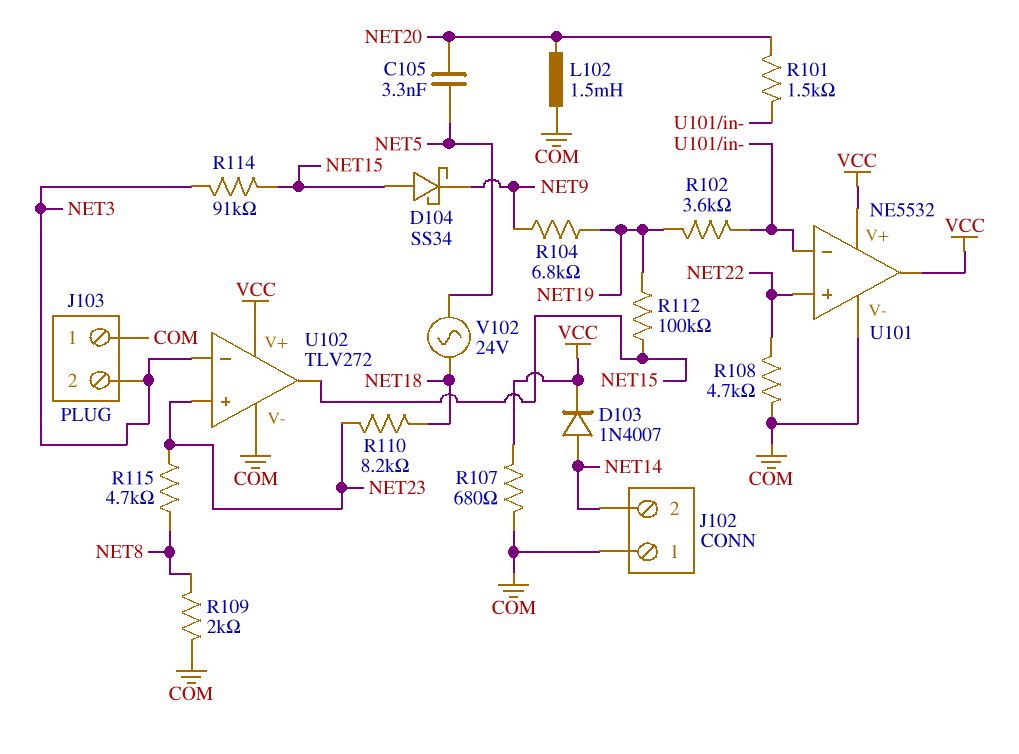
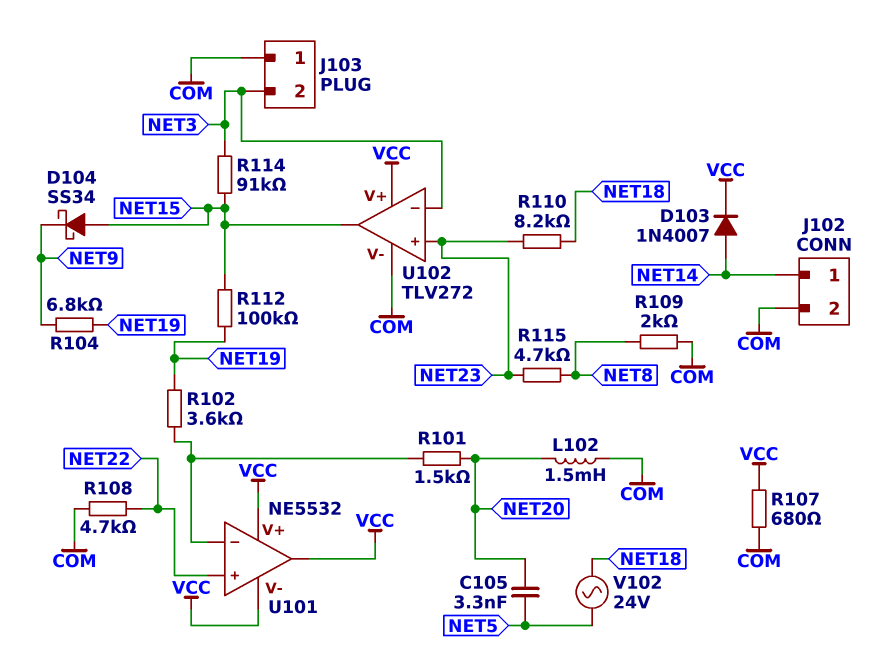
J102 pin 1: COM -> NET14
J102 pin 2: NET14 -> COM
U101 pin V-: COM -> VCC

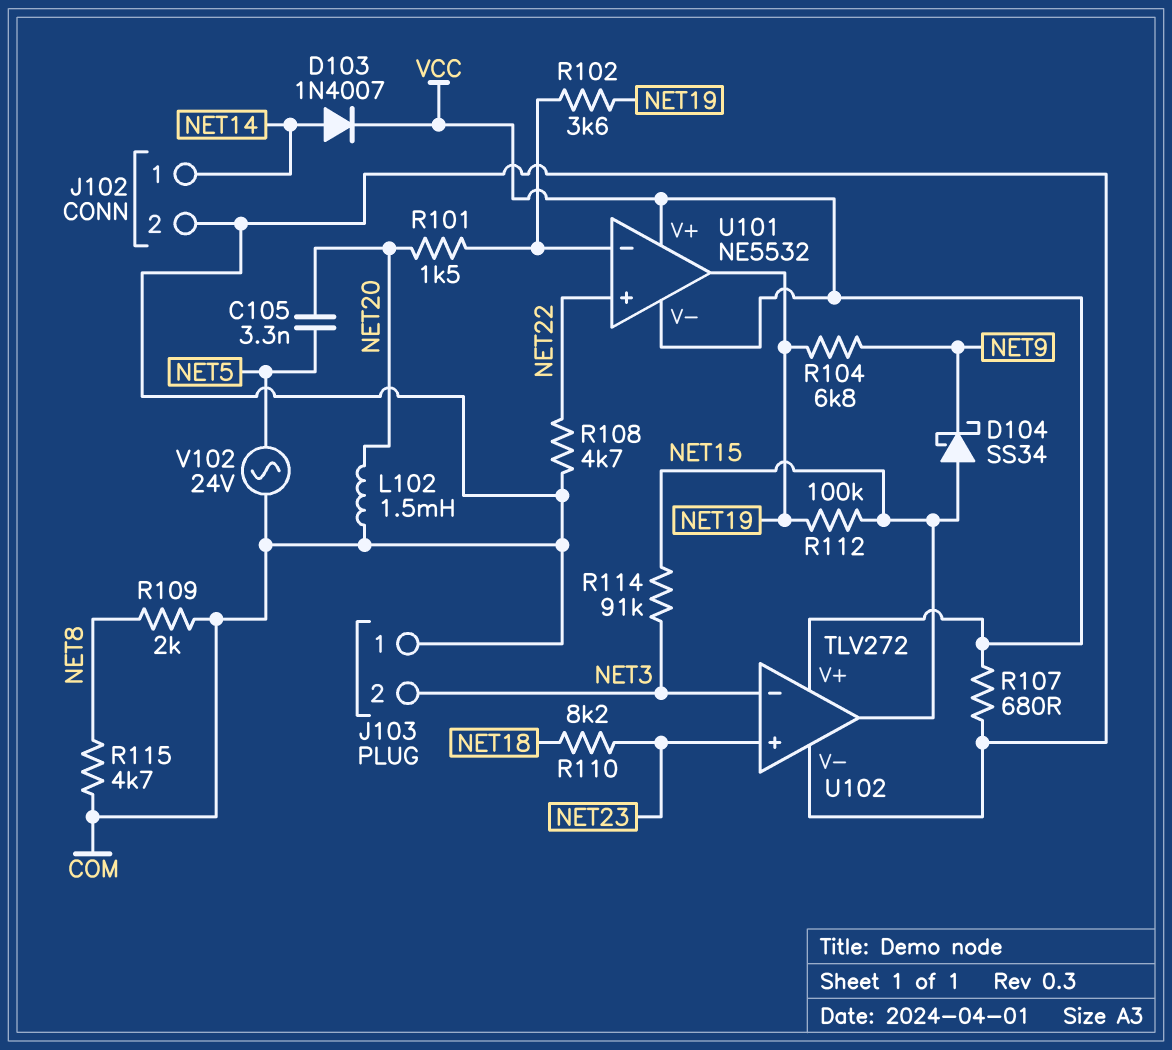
R115: 4.7k (NET8, NET23) -> 4.7k (COM, NET8)
U101 pin out: VCC -> NET19
V102: AC 24V (NET5, NET18) -> AC 24V (COM, NET5)

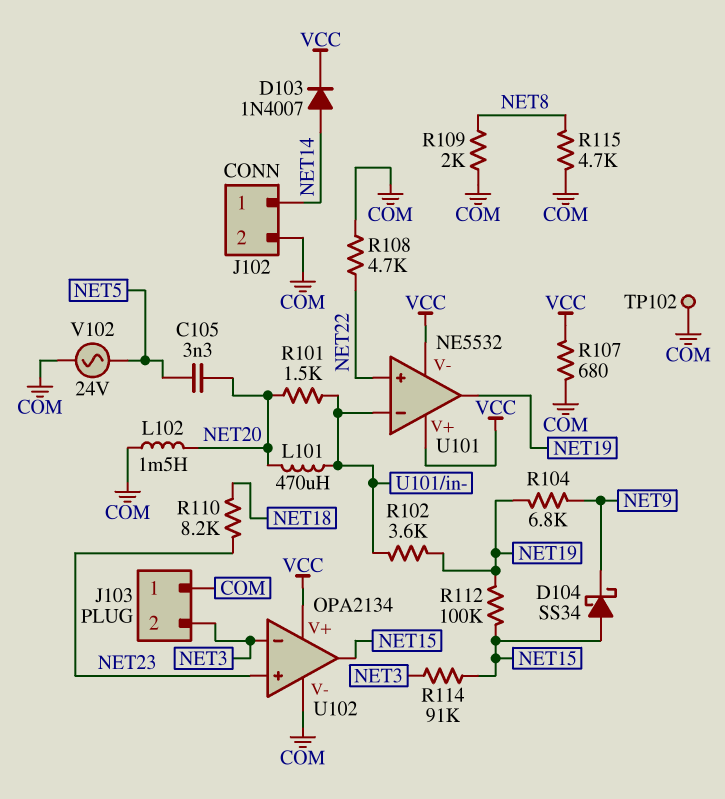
L101: none -> 470uH (NET20, U101/in-)
TP102: none -> test point (COM)
U102: TLV272 -> OPA2134

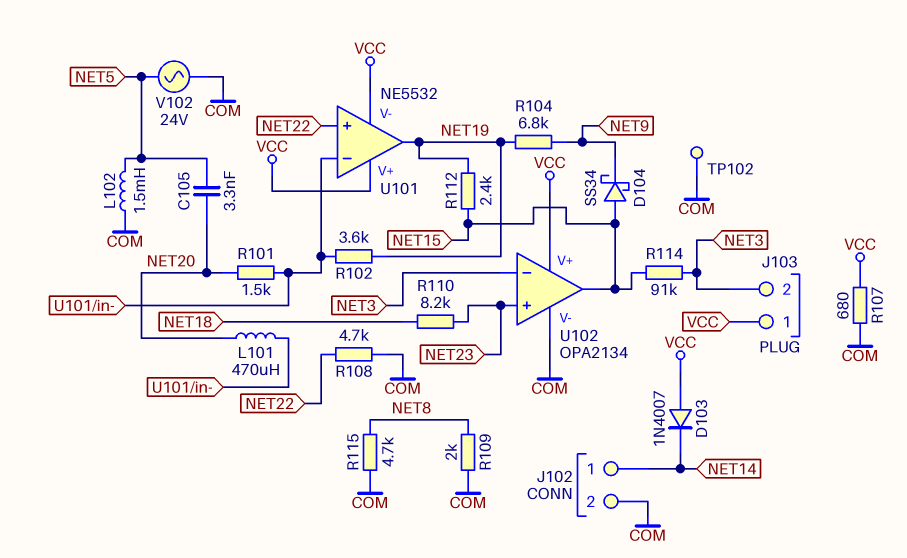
D103: diode 1N4007 (A NET14, K VCC) -> diode 1N4007 (A VCC, K NET14)
J103 pin 1: COM -> VCC
L102: 1.5mH (COM, NET20) -> 1.5mH (COM, NET5)
R112: 100k (NET15, NET19) -> 2.4k (NET15, NET19)

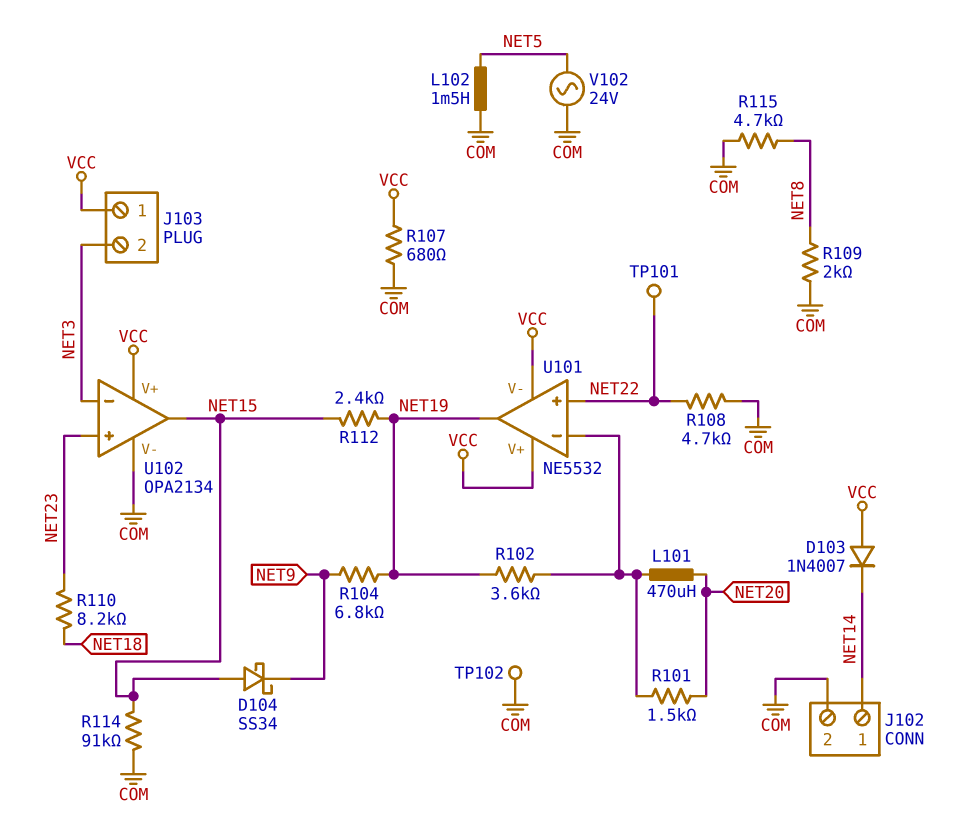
C105: 3.3nF (NET5, NET20) -> none
R114: 91k (NET3, NET15) -> 91k (COM, NET15)
TP101: none -> test point (NET22)

